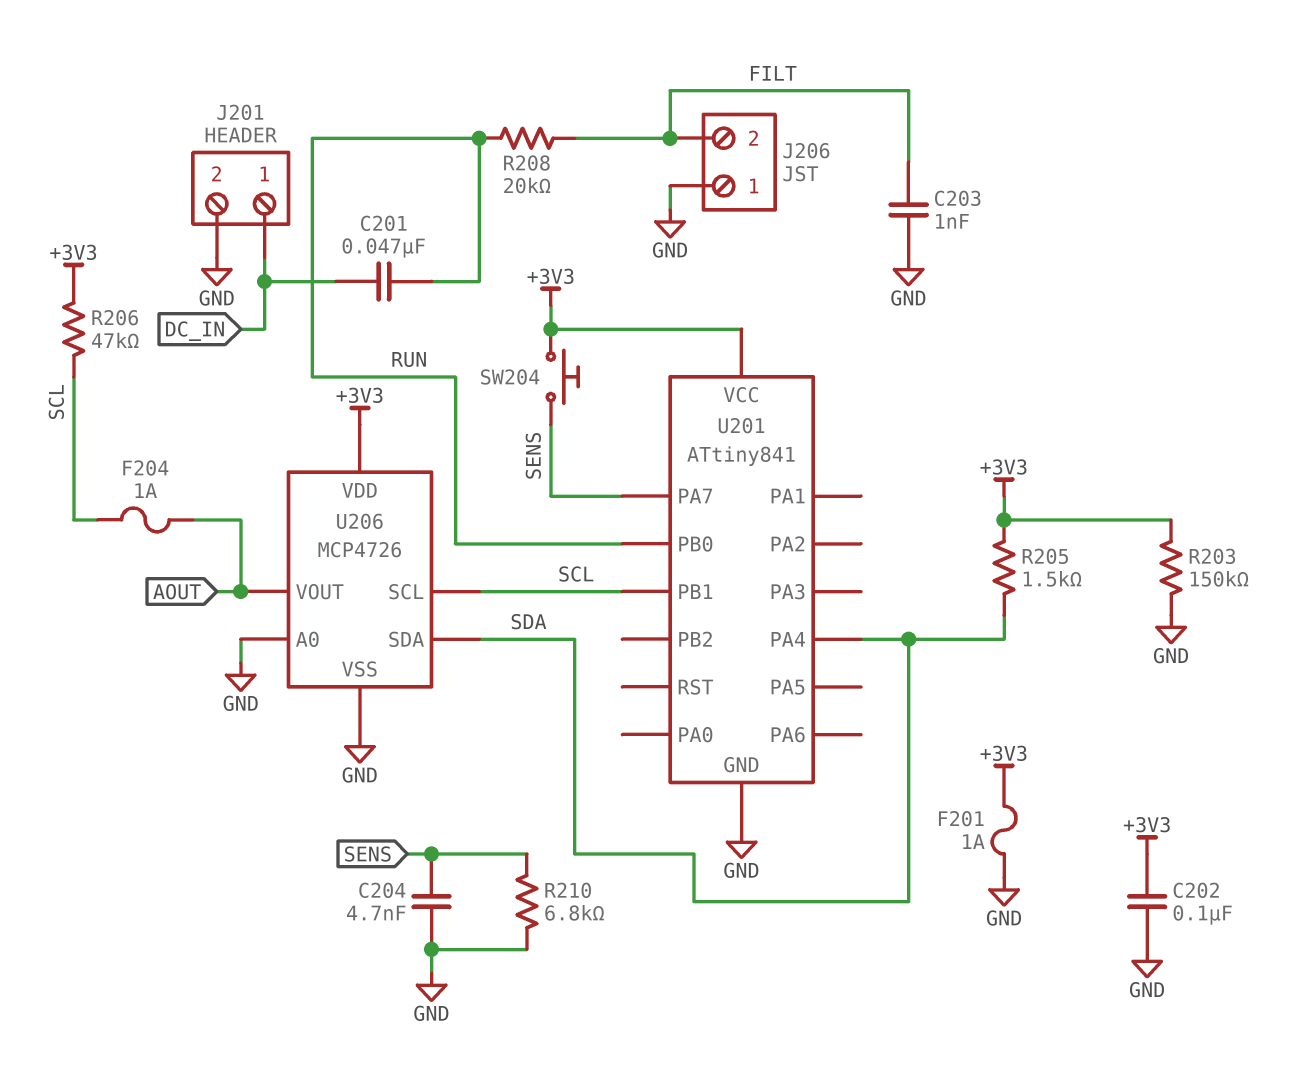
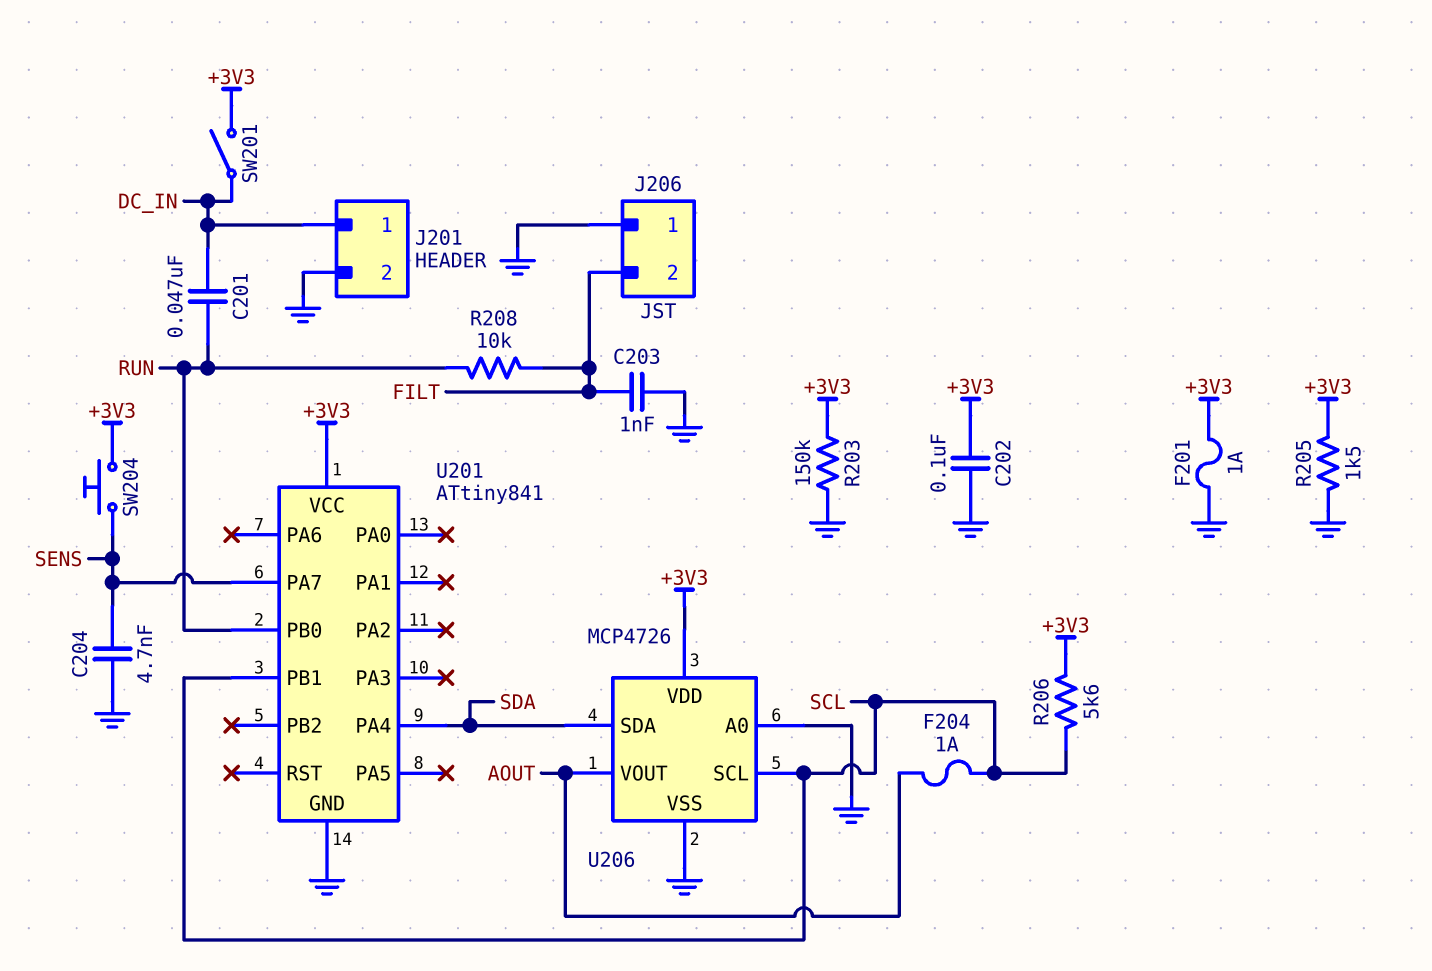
R205: 1.5k (+3V3, SDA) -> 1.5k (+3V3, GND)
R206: 47k (+3V3, SCL) -> 5.6k (+3V3, SCL)
R208: 20k (FILT, RUN) -> 10k (FILT, RUN)
R210: 6.8k (GND, SENS) -> none
SW201: none -> switch (+3V3, DC_IN)

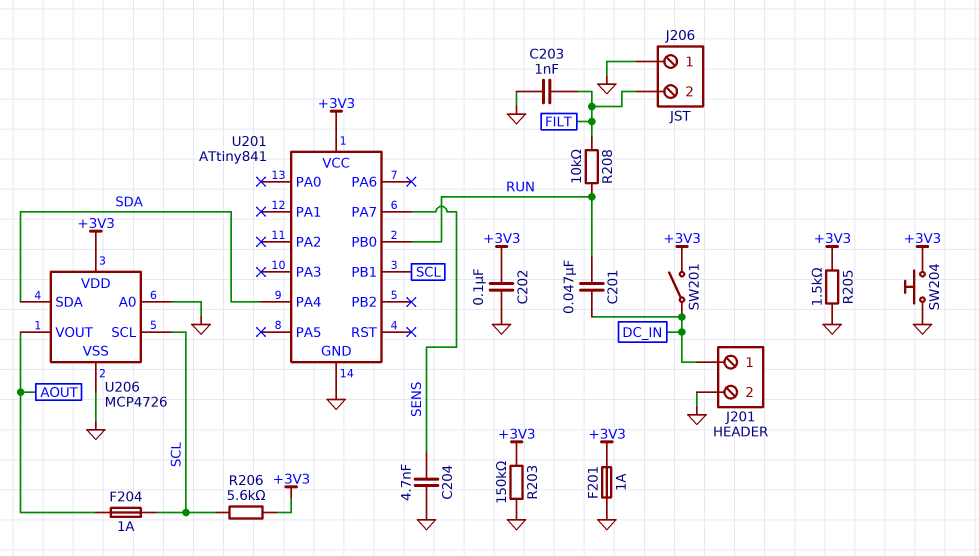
SW204: button (+3V3, SENS) -> button (+3V3, GND)

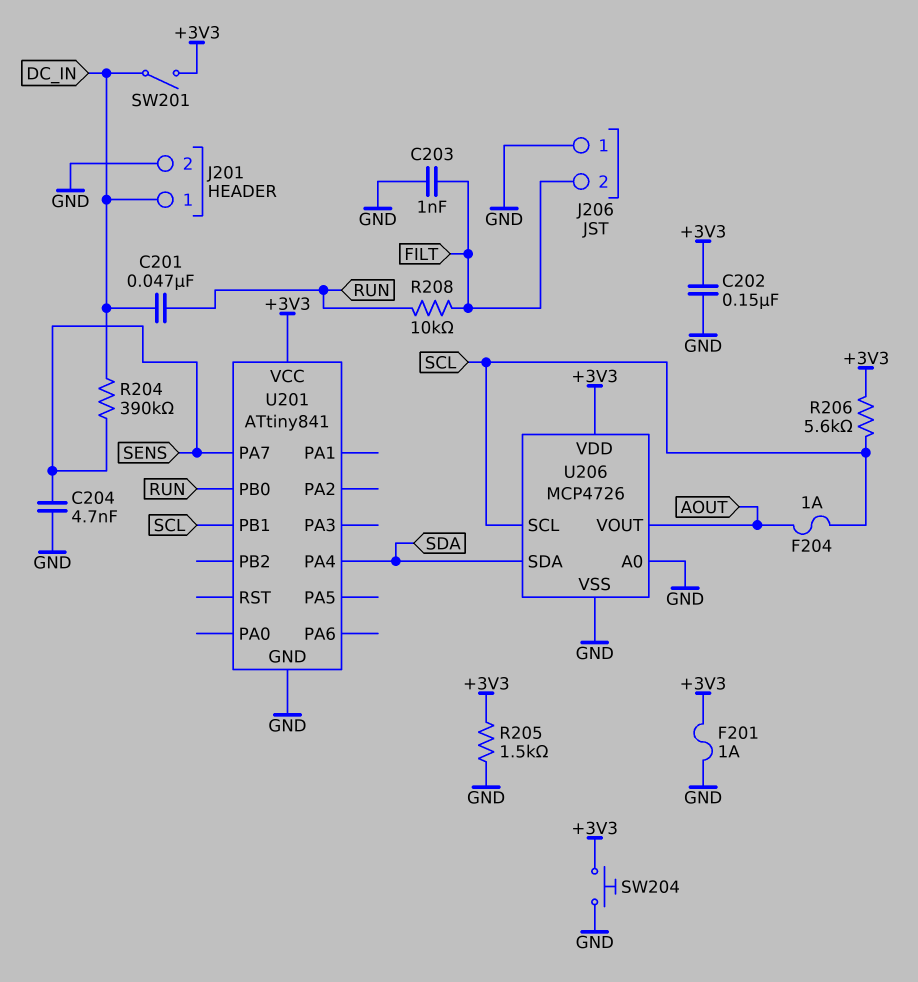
C202: 100nF (+3V3, GND) -> 150nF (+3V3, GND)
R203: 150k (+3V3, GND) -> none
R204: none -> 390k (DC_IN, SENS)

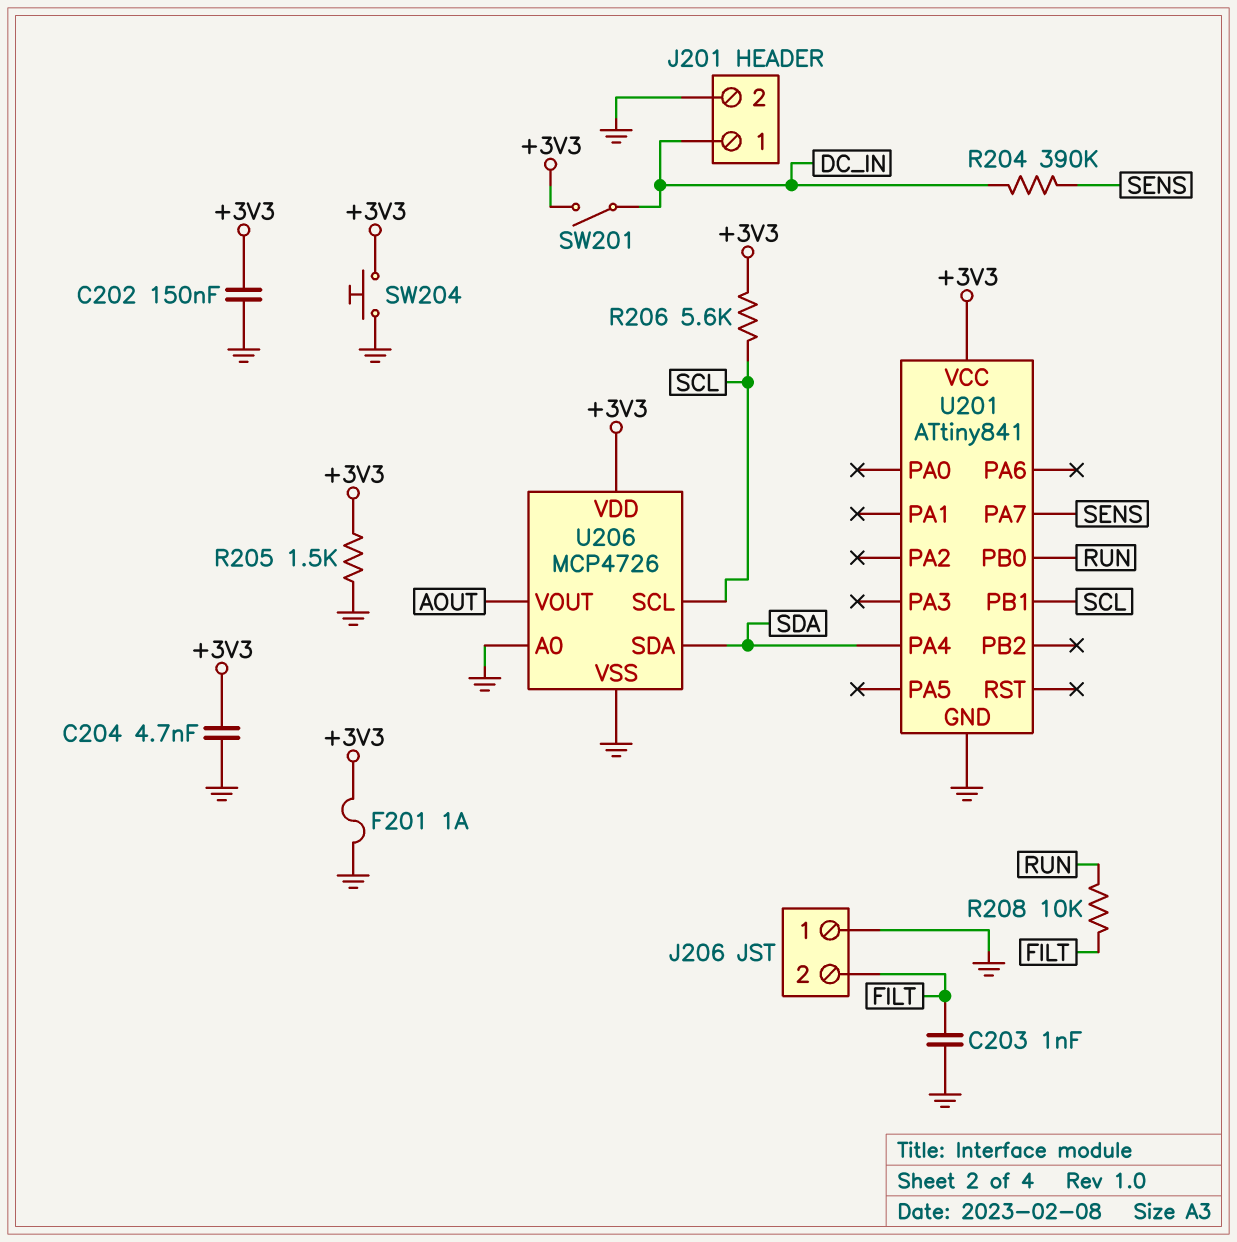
C201: 47nF (DC_IN, RUN) -> none
C204: 4.7nF (GND, SENS) -> 4.7nF (+3V3, GND)
F204: 1A (AOUT, SCL) -> none

